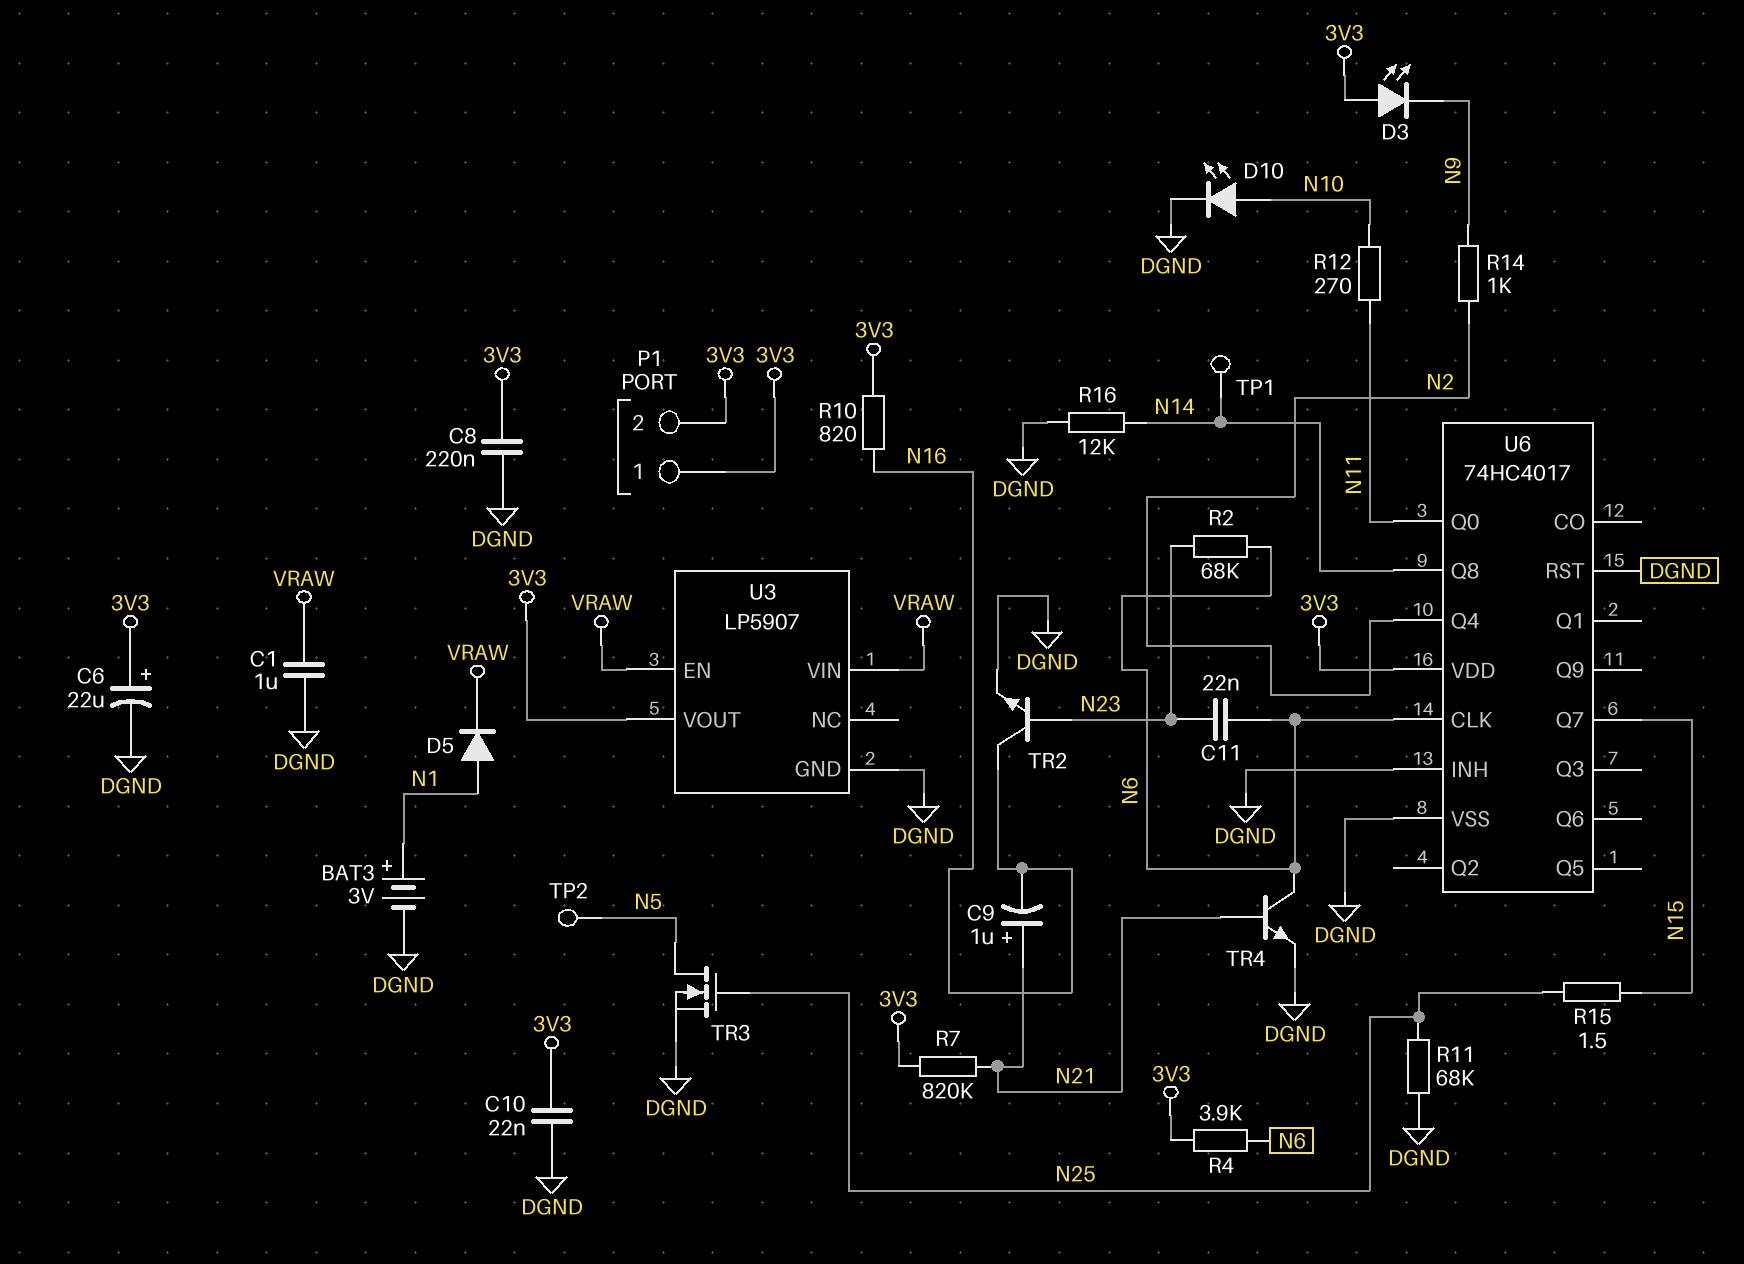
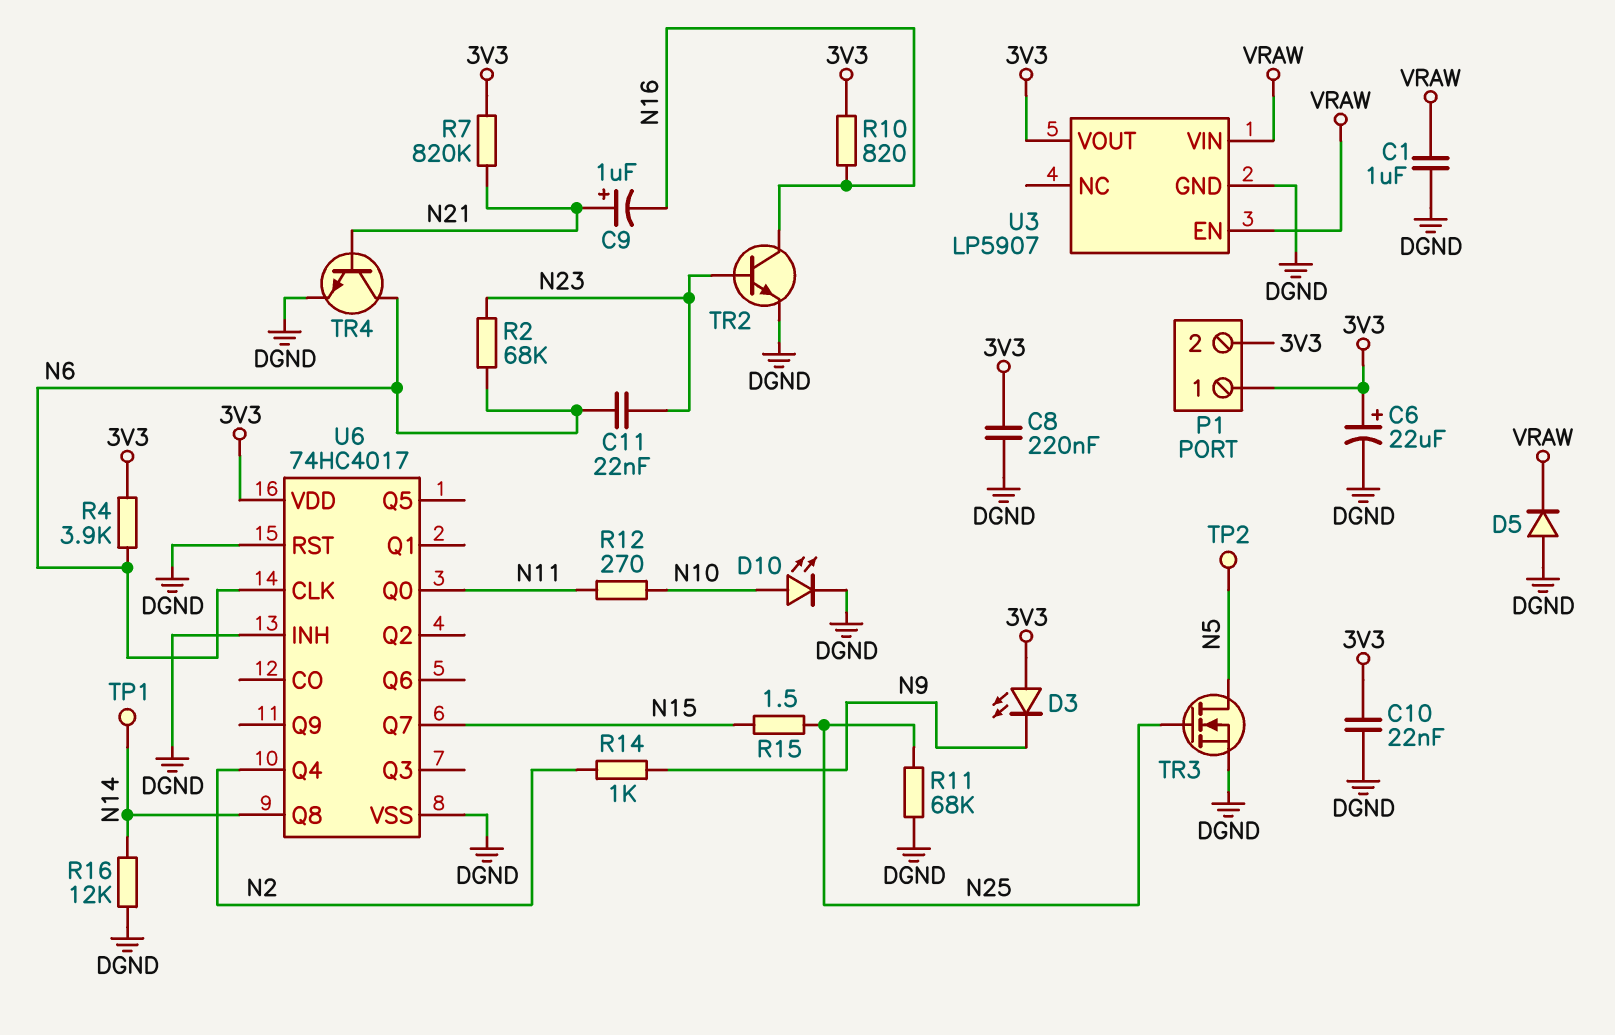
BAT3: 3V (plus N1, minus DGND) -> none
D5: diode (A N1, K VRAW) -> diode (A DGND, K VRAW)

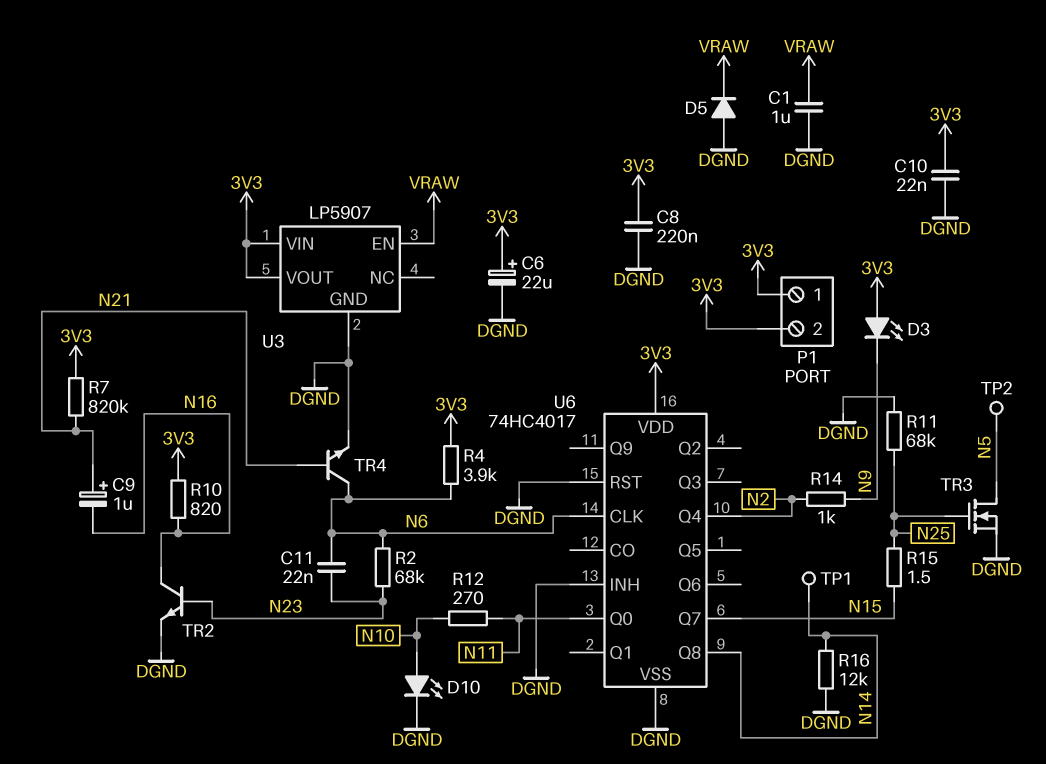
U3 pin VIN: VRAW -> 3V3

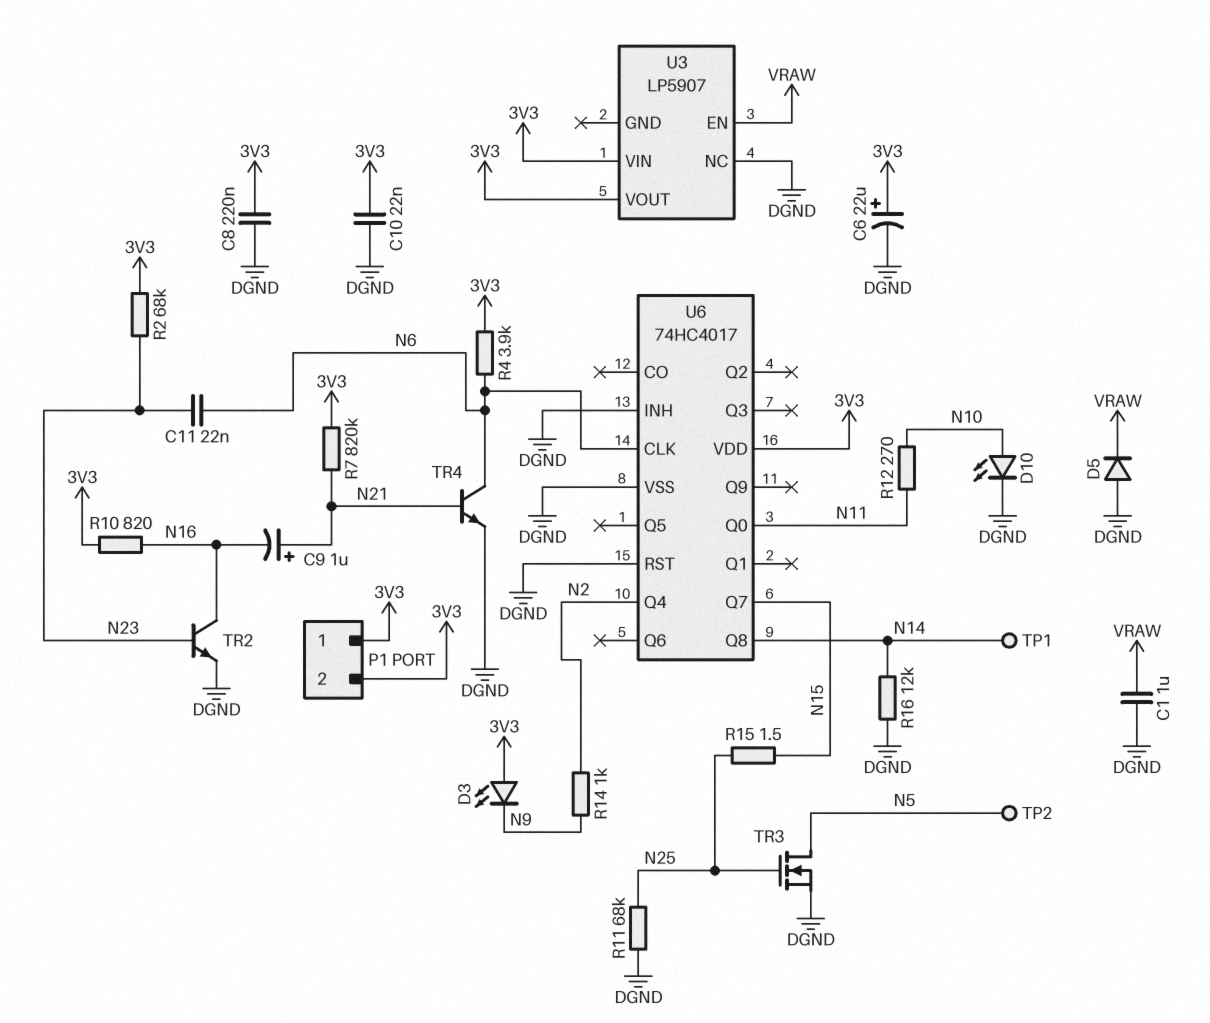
R2: 68k (N6, N23) -> 68k (3V3, N23)
U3 pin GND: DGND -> none
U3 pin NC: none -> DGND

